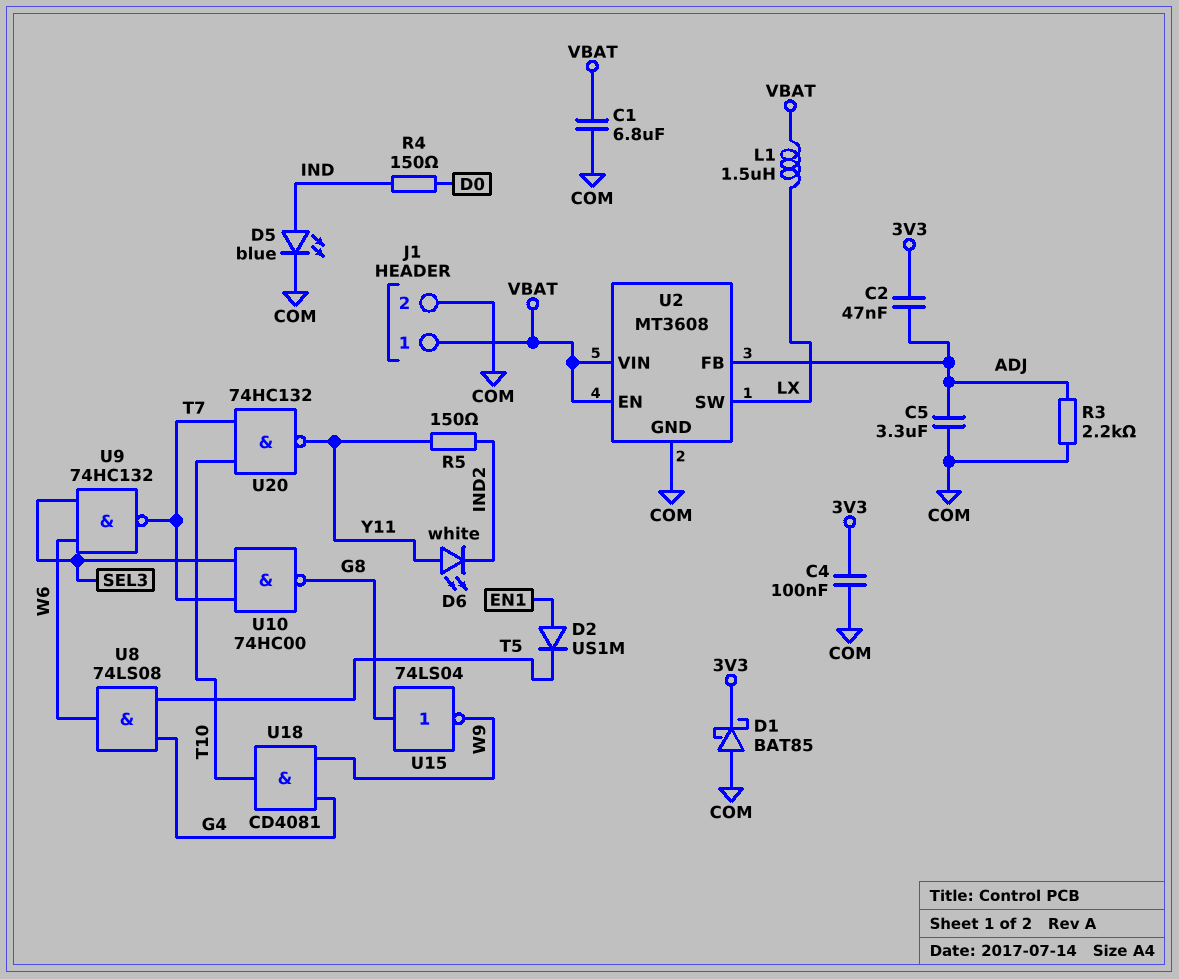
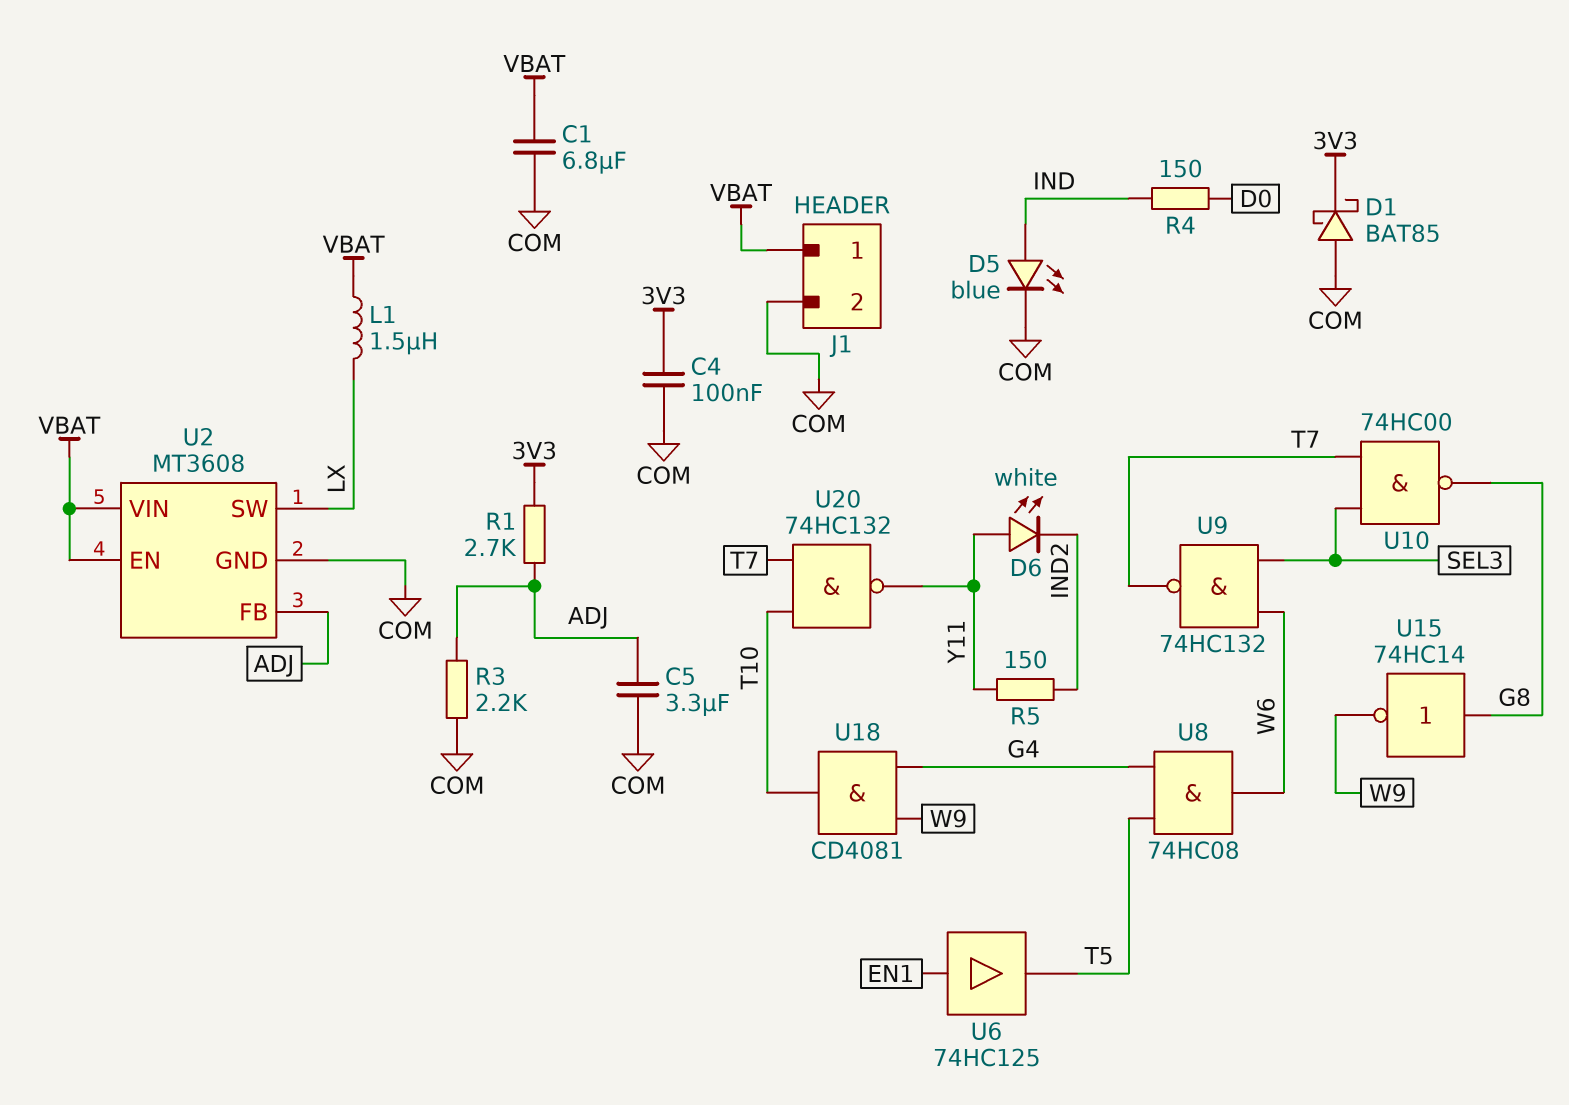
C2: 47nF (3V3, ADJ) -> none
D2: diode US1M (A EN1, K T5) -> none
R1: none -> 2.7k (3V3, ADJ)
U6: none -> buffer 74HC125 (in EN1, out T5)
U8: AND 74LS08 (in G4, in T5, out W6) -> AND 74HC08 (in G4, in T5, out W6)
U15: NOT 74LS04 (in G8, out W9) -> NOT 74HC14 (in G8, out W9)

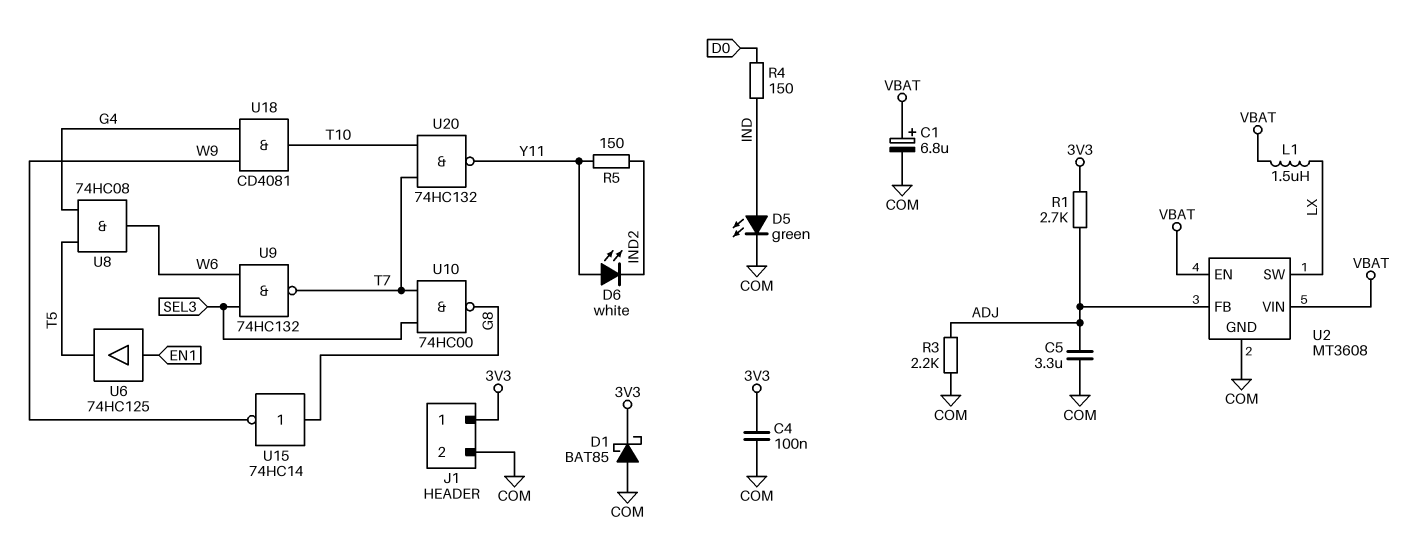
C1: 6.8uF (COM, VBAT) -> 6.8uF (plus VBAT, minus COM)
D5: LED blue (A IND, K COM) -> LED green (A IND, K COM)
J1 pin 1: VBAT -> 3V3

